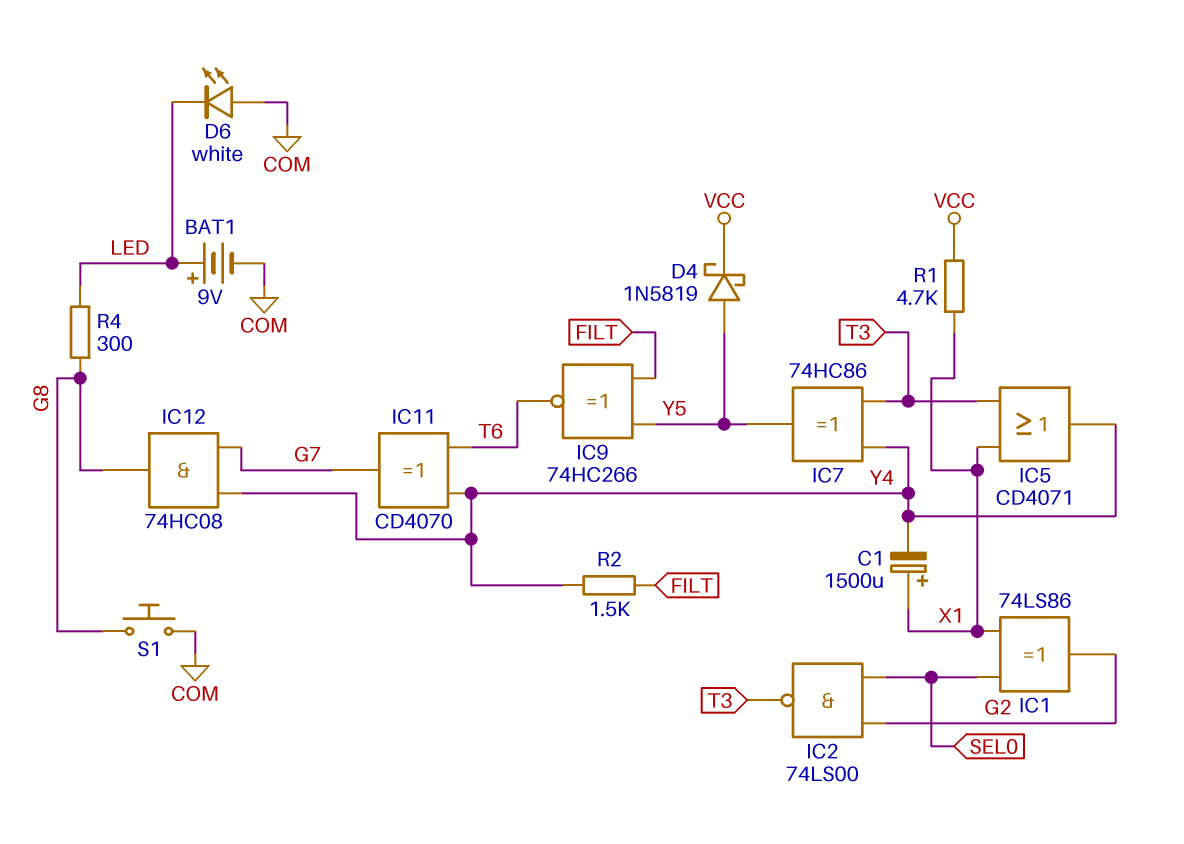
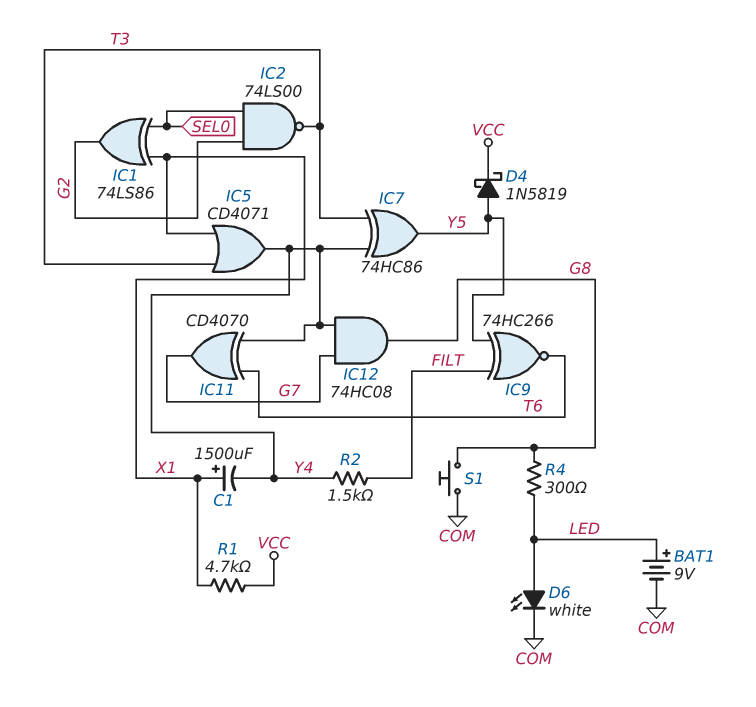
D6: LED white (A COM, K LED) -> LED white (A LED, K COM)

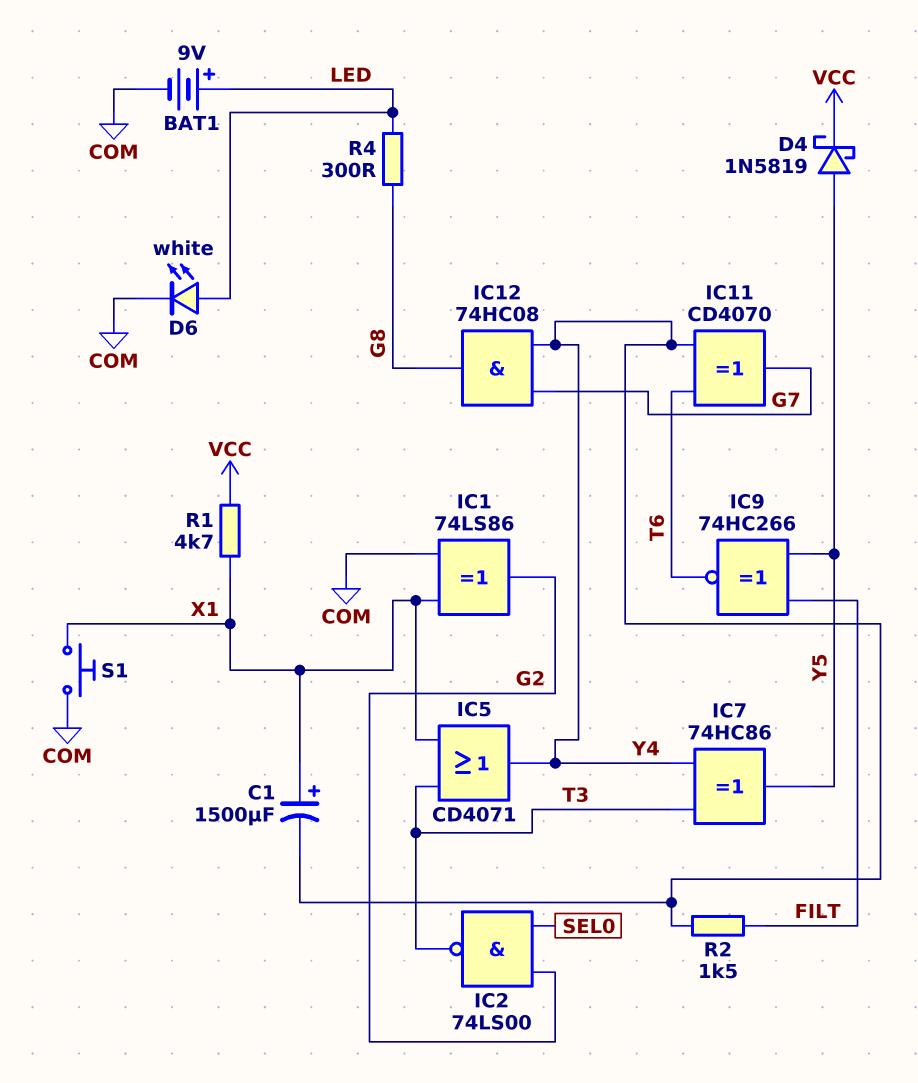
IC1: XOR 74LS86 (in SEL0, in X1, out G2) -> XOR 74LS86 (in COM, in X1, out G2)
S1: button (COM, G8) -> button (COM, X1)

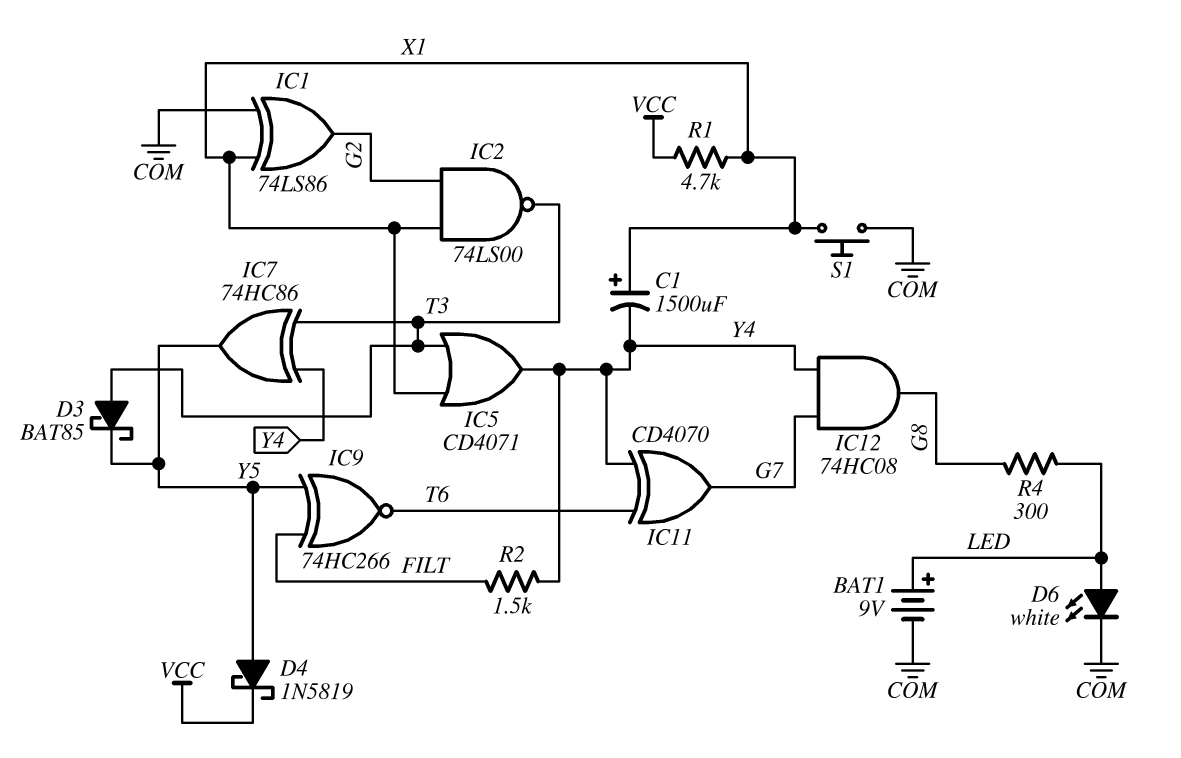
D3: none -> schottky BAT85 (A T3, K Y5)
IC2: NAND 74LS00 (in G2, in SEL0, out T3) -> NAND 74LS00 (in G2, in X1, out T3)

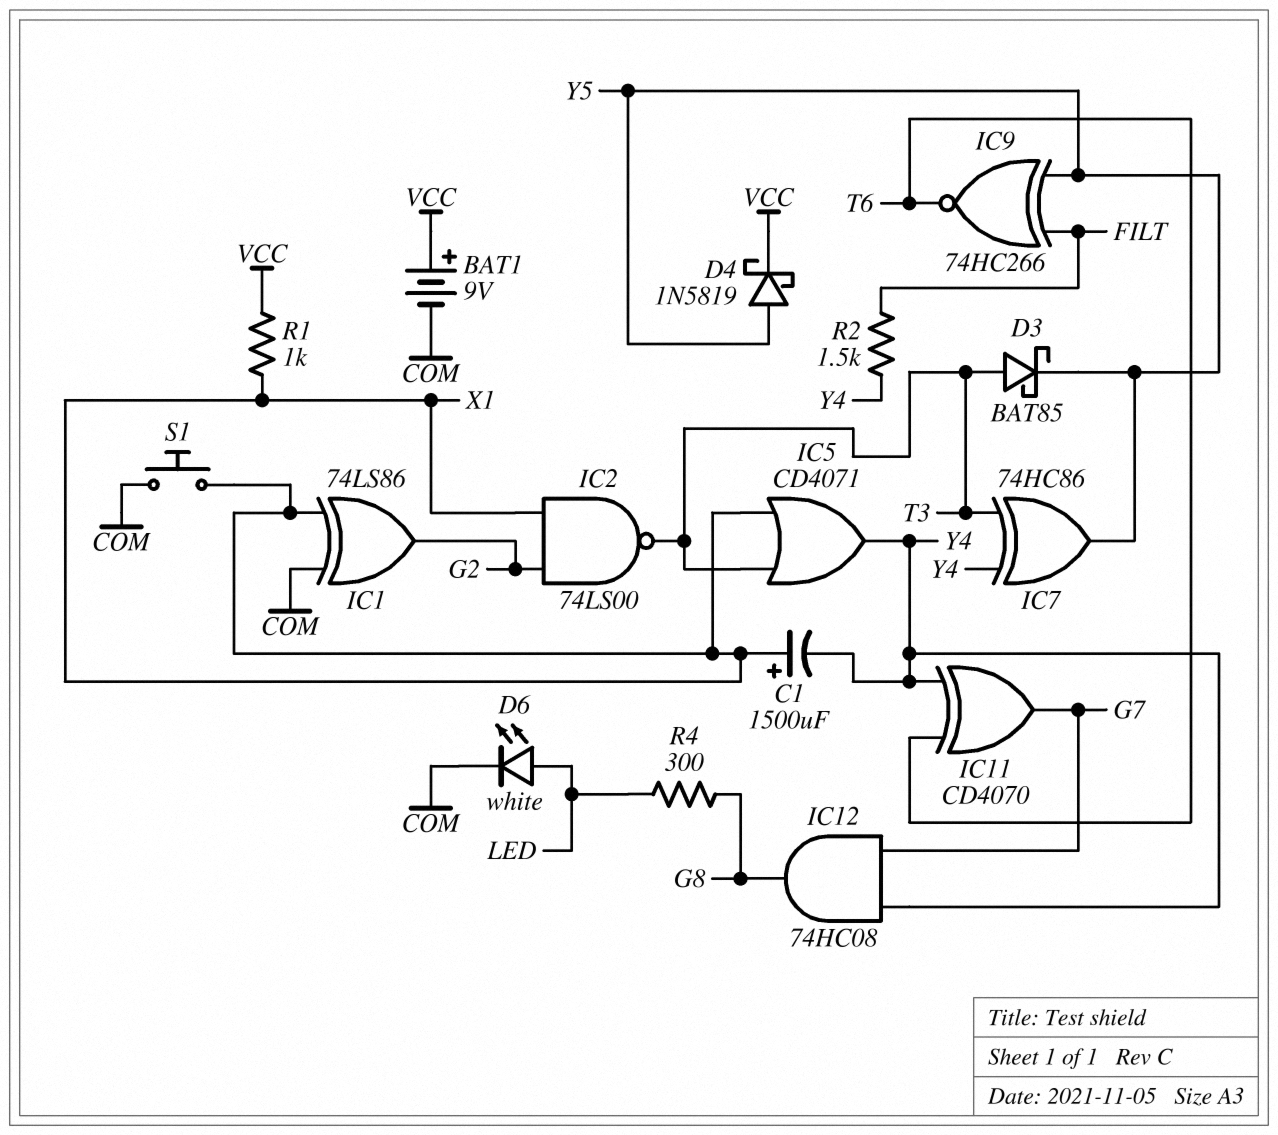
BAT1: 9V (plus LED, minus COM) -> 9V (plus VCC, minus COM)
R1: 4.7k (VCC, X1) -> 1k (VCC, X1)

